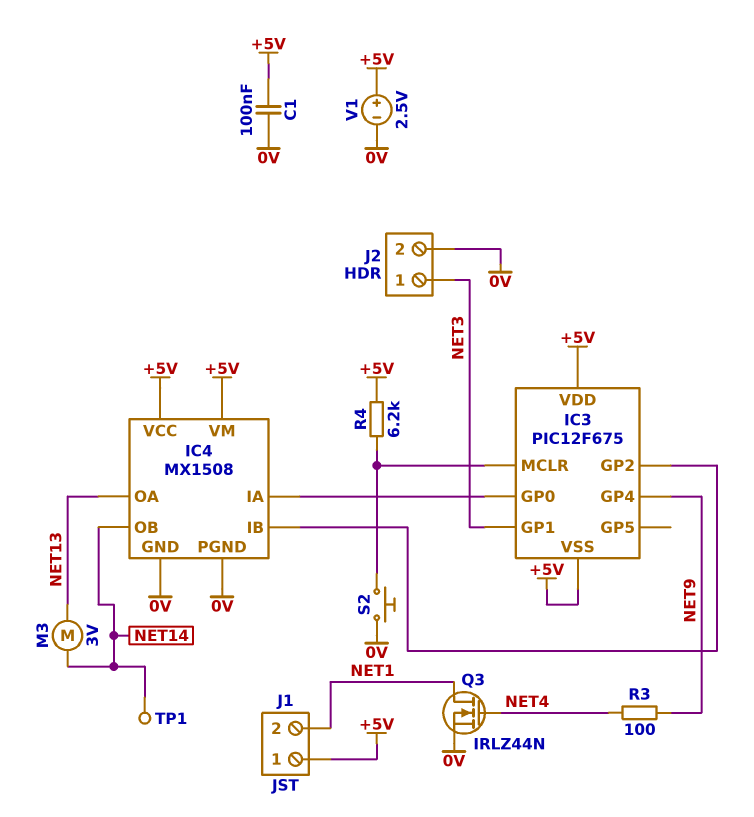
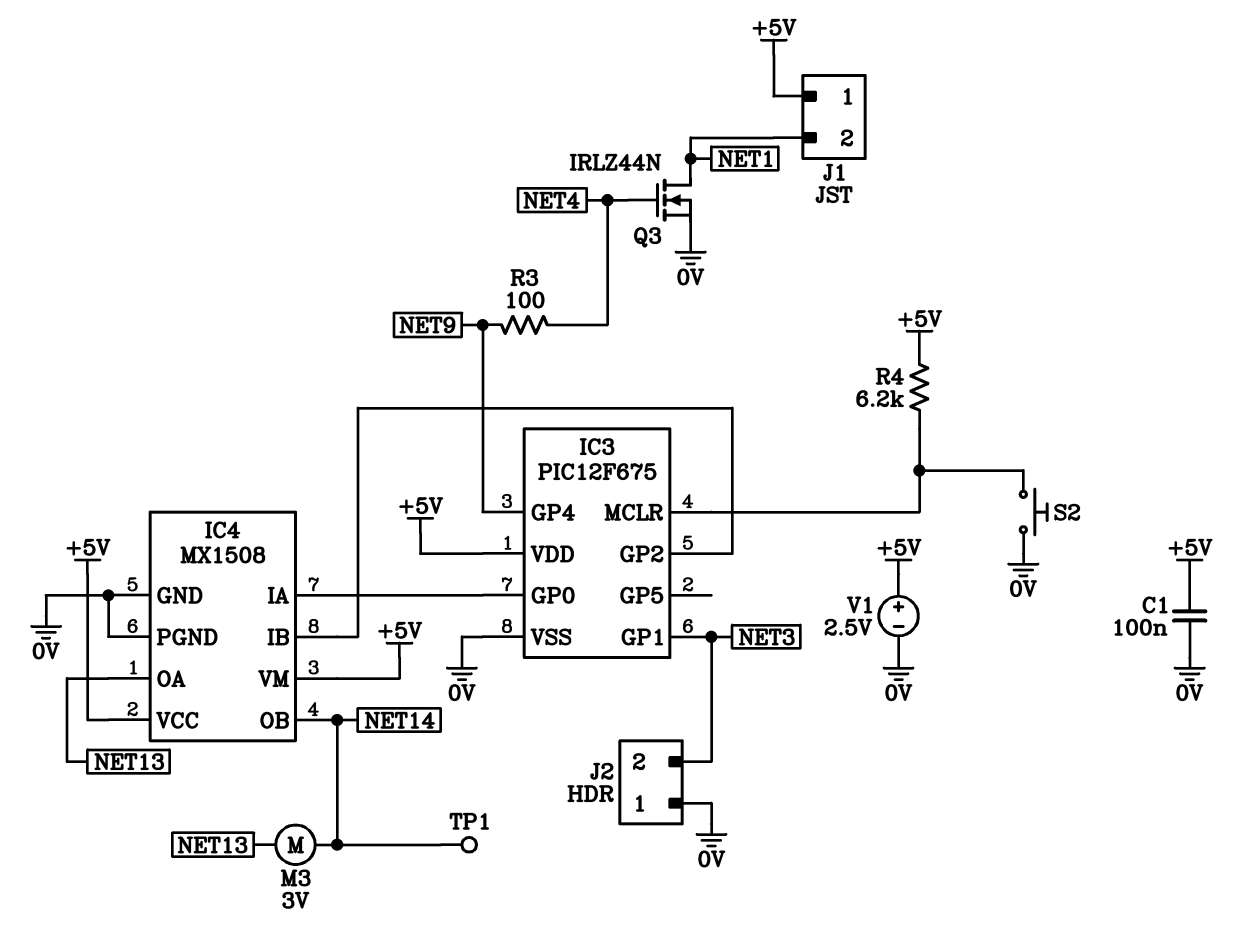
IC3 pin VSS: +5V -> 0V
J2 pin 1: NET3 -> 0V
J2 pin 2: 0V -> NET3

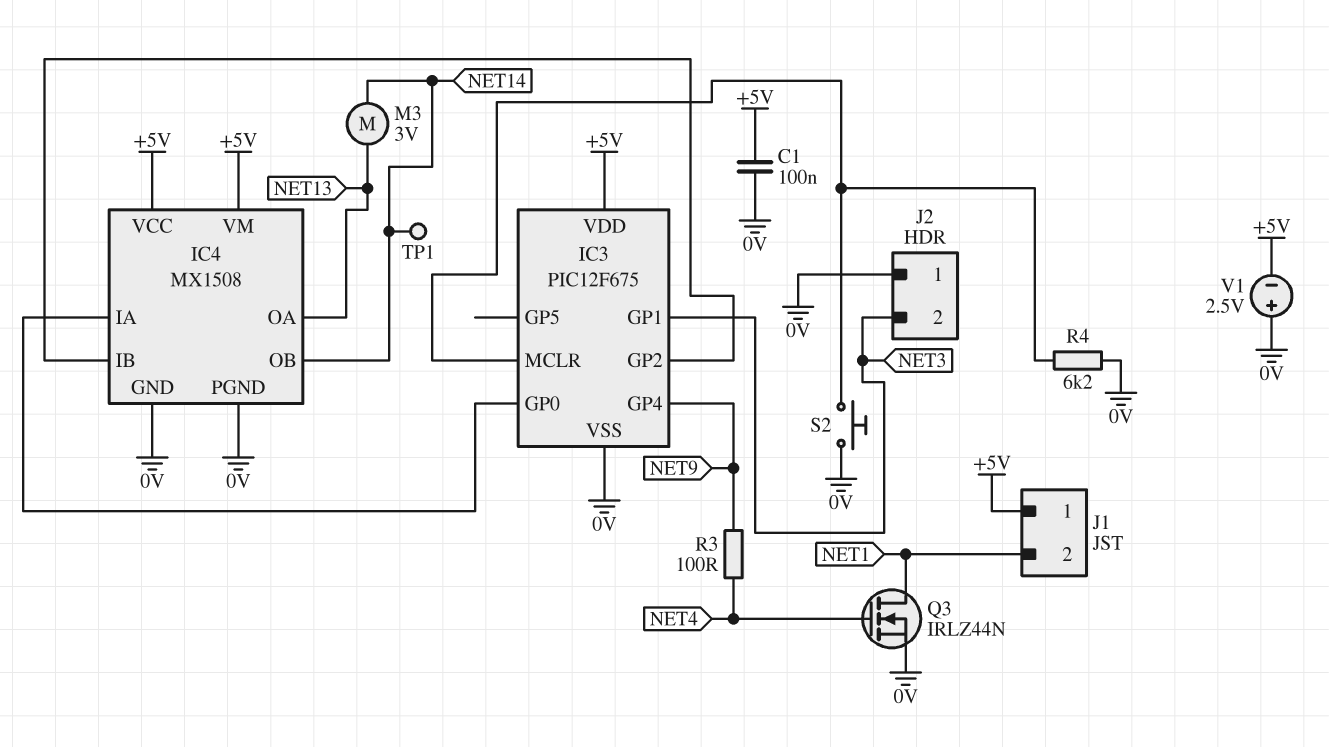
R4: 6.2k (+5V, IC3/MCLR) -> 6.2k (0V, IC3/MCLR)
V1: 2.5V (plus +5V, minus 0V) -> 2.5V (plus 0V, minus +5V)

